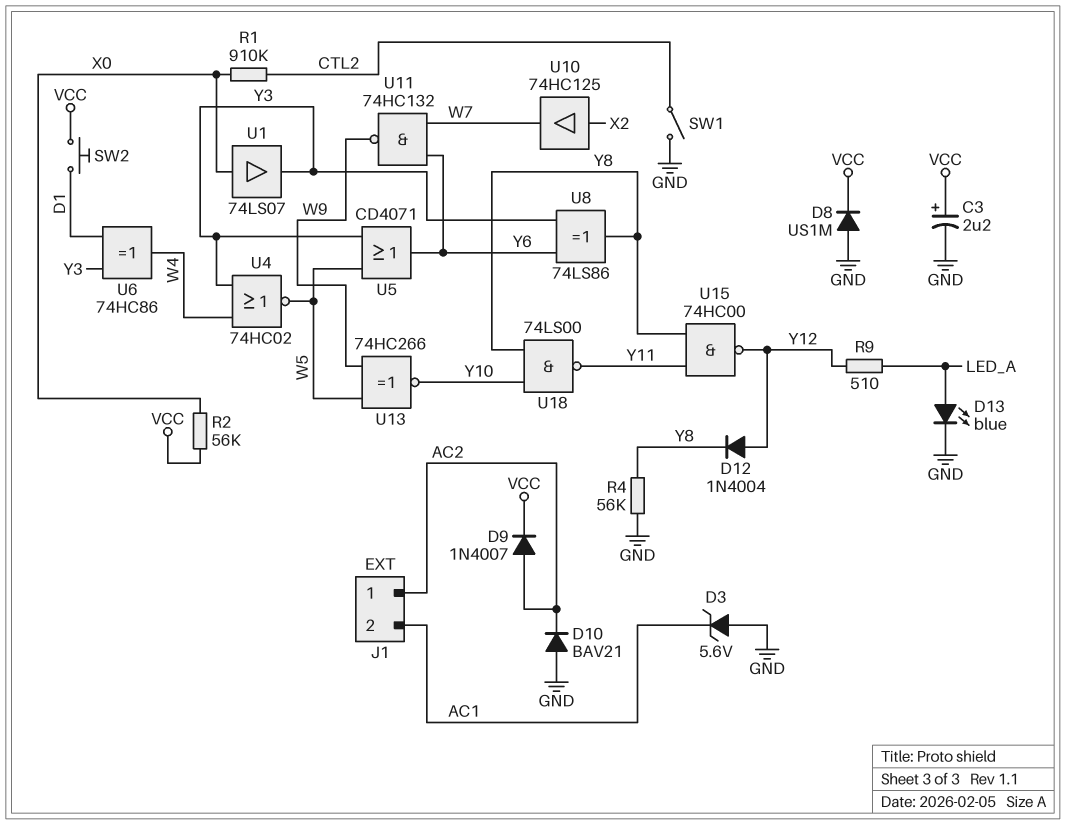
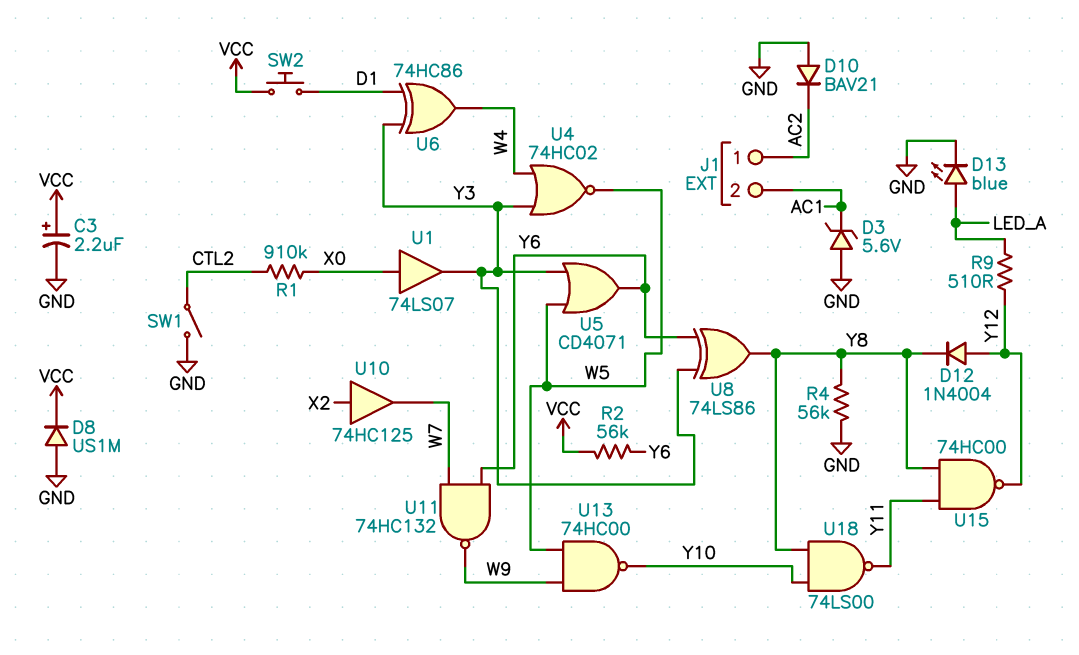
D9: diode 1N4007 (A AC2, K VCC) -> none
R2: 56k (VCC, X0) -> 56k (VCC, Y6)
U13: XNOR 74HC266 (in W5, in W9, out Y10) -> NAND 74HC00 (in W5, in W9, out Y10)

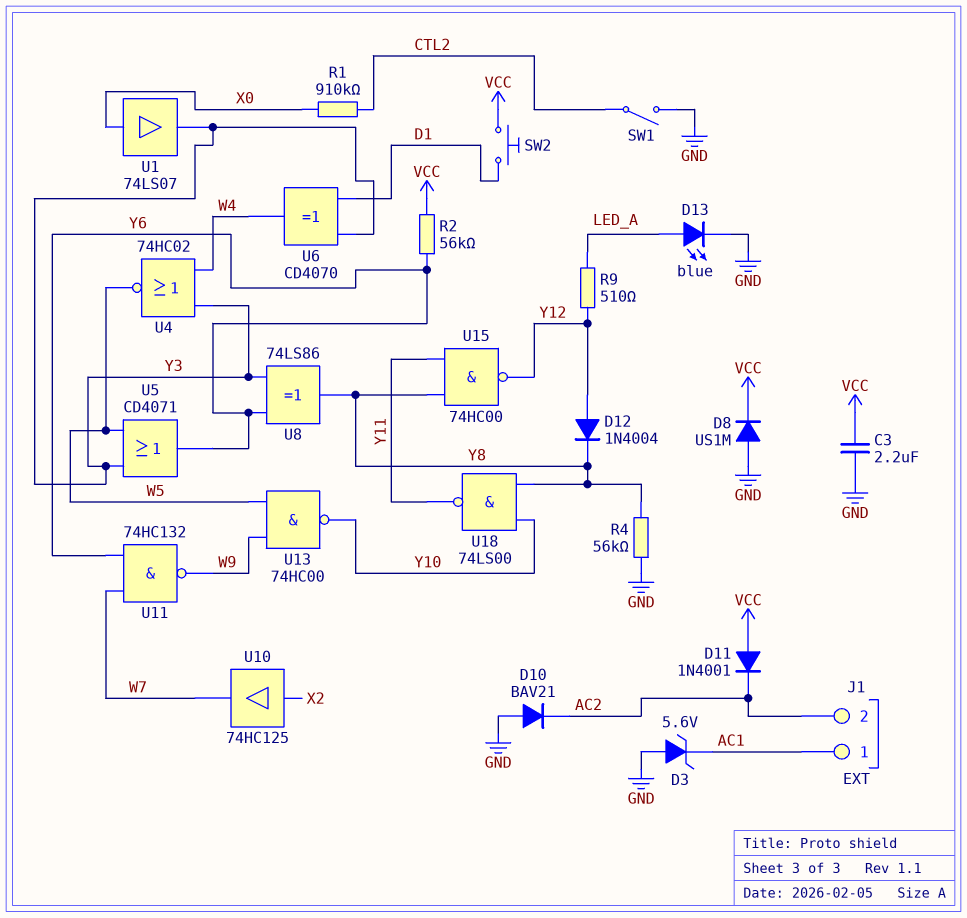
C3: 2.2uF (plus VCC, minus GND) -> 2.2uF (GND, VCC)
D11: none -> diode 1N4001 (A VCC, K AC2)
J1 pin 1: AC2 -> AC1
J1 pin 2: AC1 -> AC2
U6: XOR 74HC86 (in D1, in Y3, out W4) -> XOR CD4070 (in D1, in Y3, out W4)

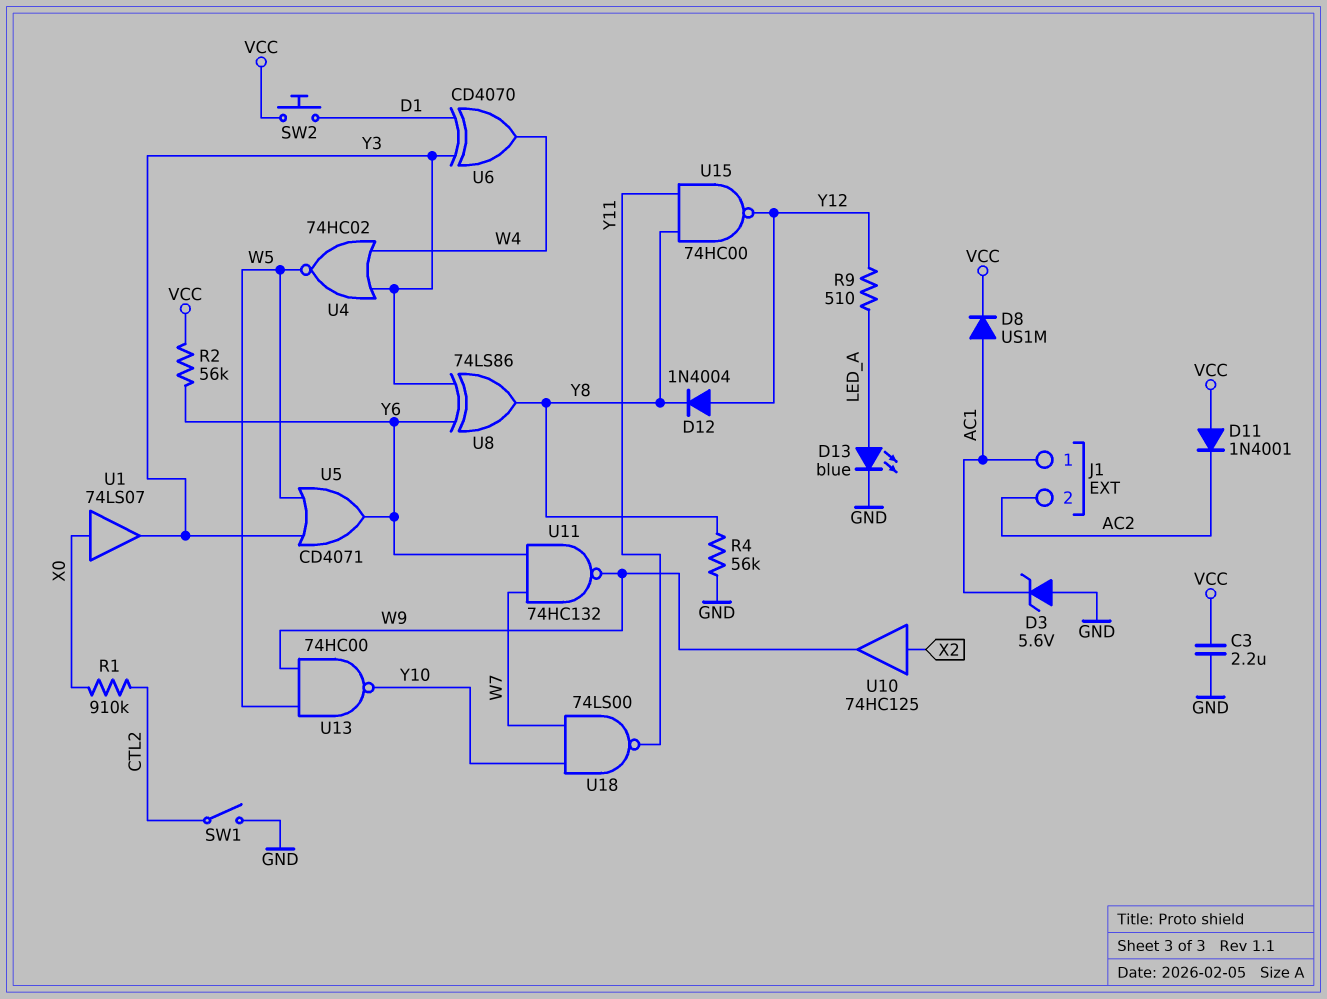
D8: diode US1M (A GND, K VCC) -> diode US1M (A AC1, K VCC)
D10: diode BAV21 (A GND, K AC2) -> none
U10: buffer 74HC125 (in X2, out W7) -> buffer 74HC125 (in X2, out W9)
U18: NAND 74LS00 (in Y8, in Y10, out Y11) -> NAND 74LS00 (in W7, in Y10, out Y11)

